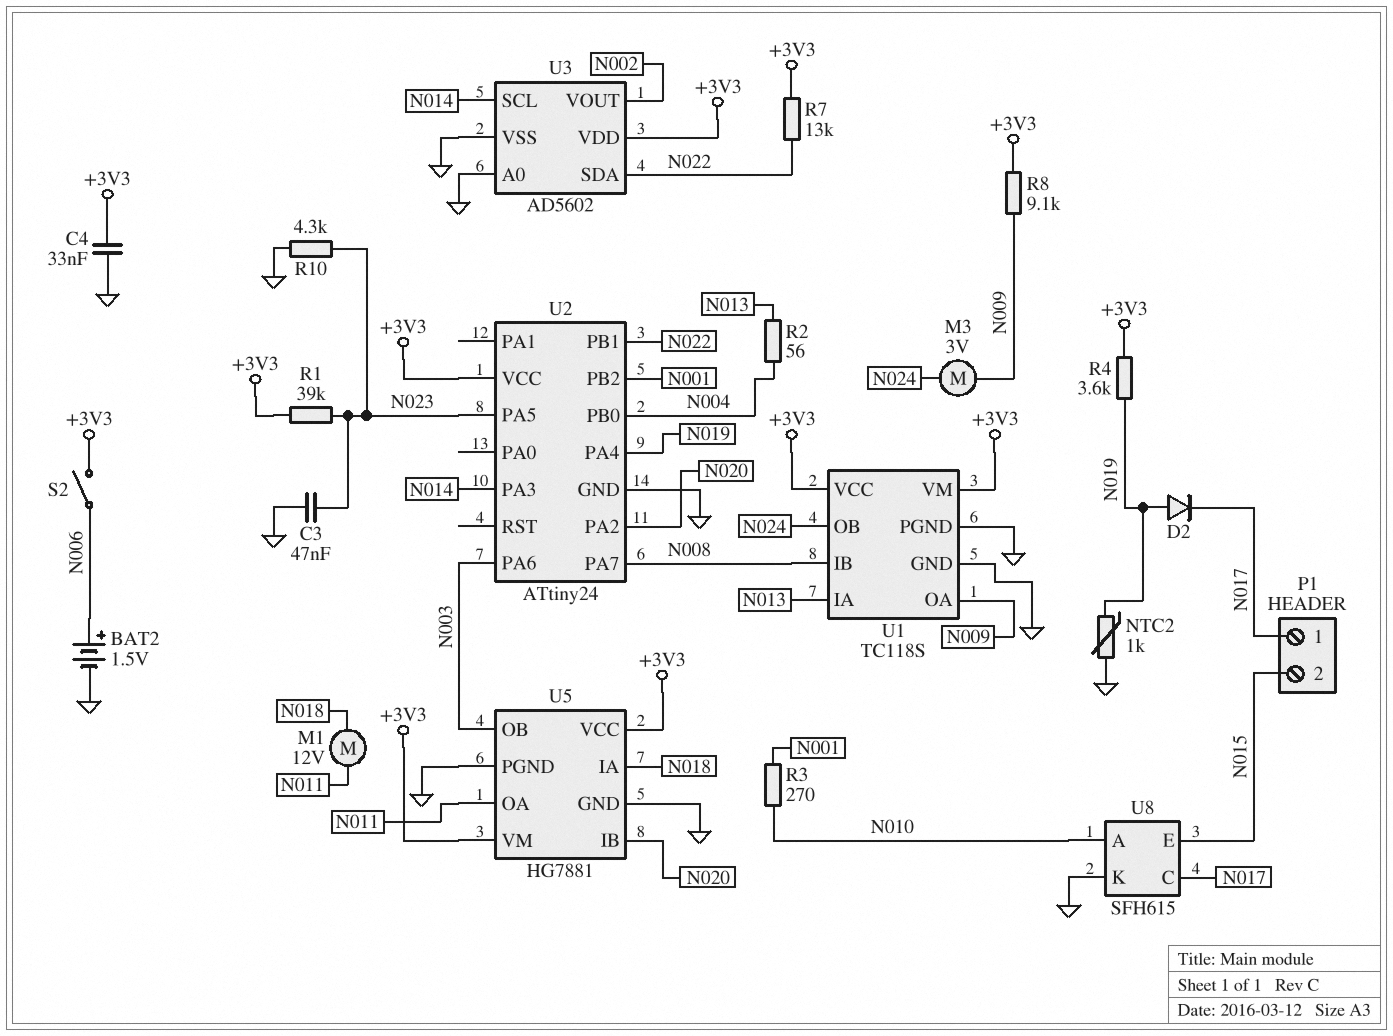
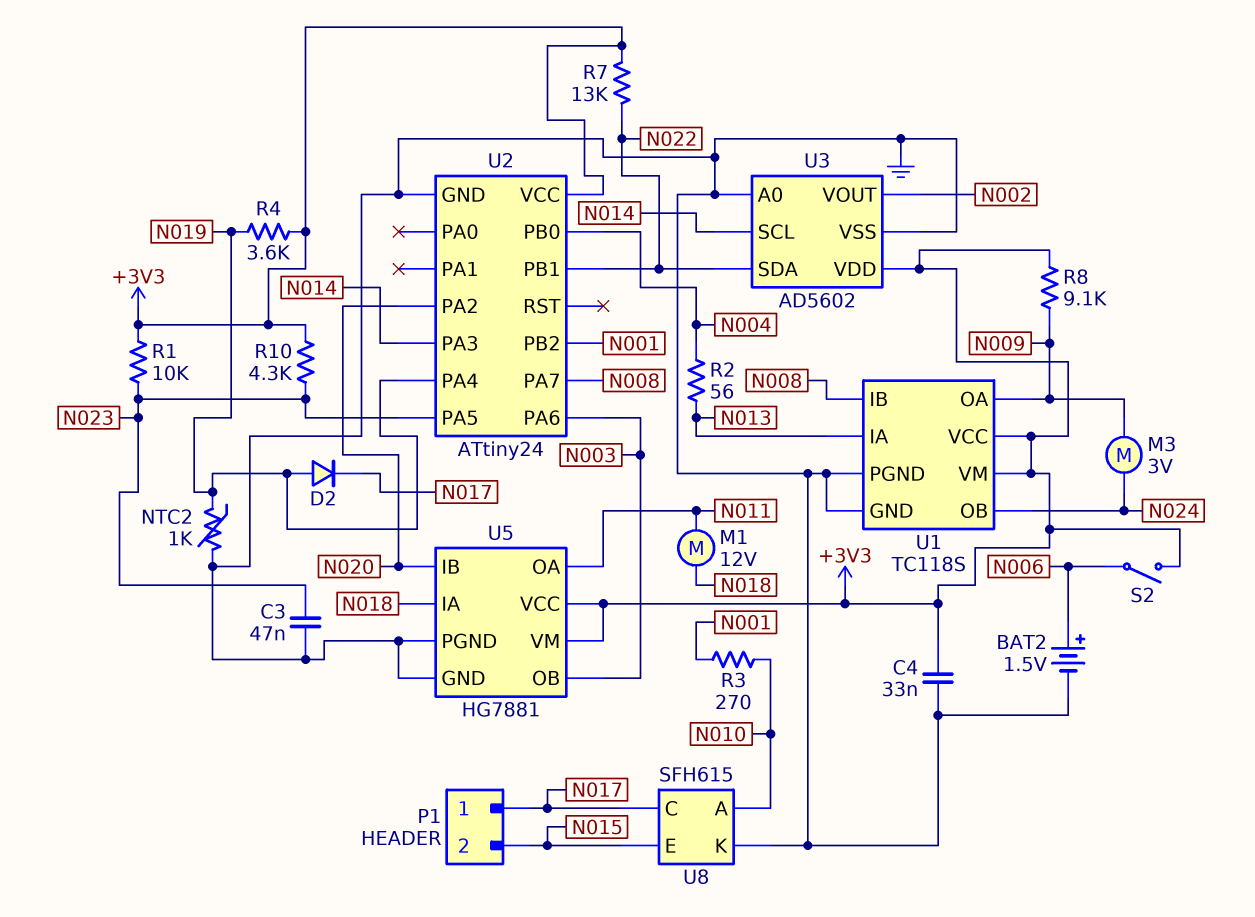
R1: 39k (+3V3, N023) -> 10k (+3V3, N023)
R10: 4.3k (GND, N023) -> 4.3k (+3V3, N023)

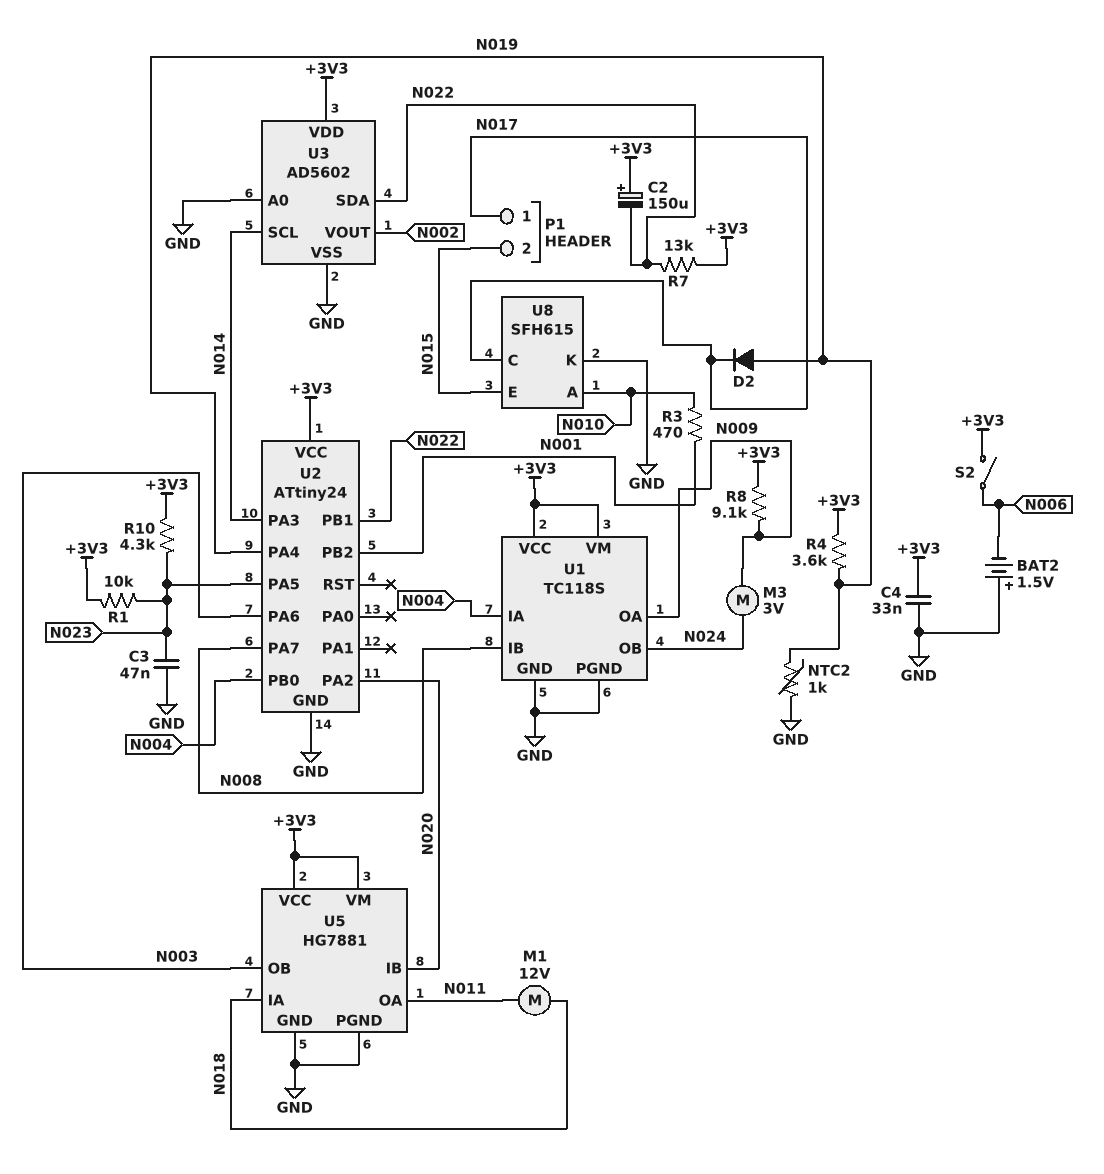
BAT2: 1.5V (plus N006, minus GND) -> 1.5V (plus GND, minus N006)
C2: none -> 150uF (plus +3V3, minus N022)
R2: 56 (N004, N013) -> none
R3: 270 (N001, N010) -> 470 (N001, N010)
U1 pin IA: N013 -> N004

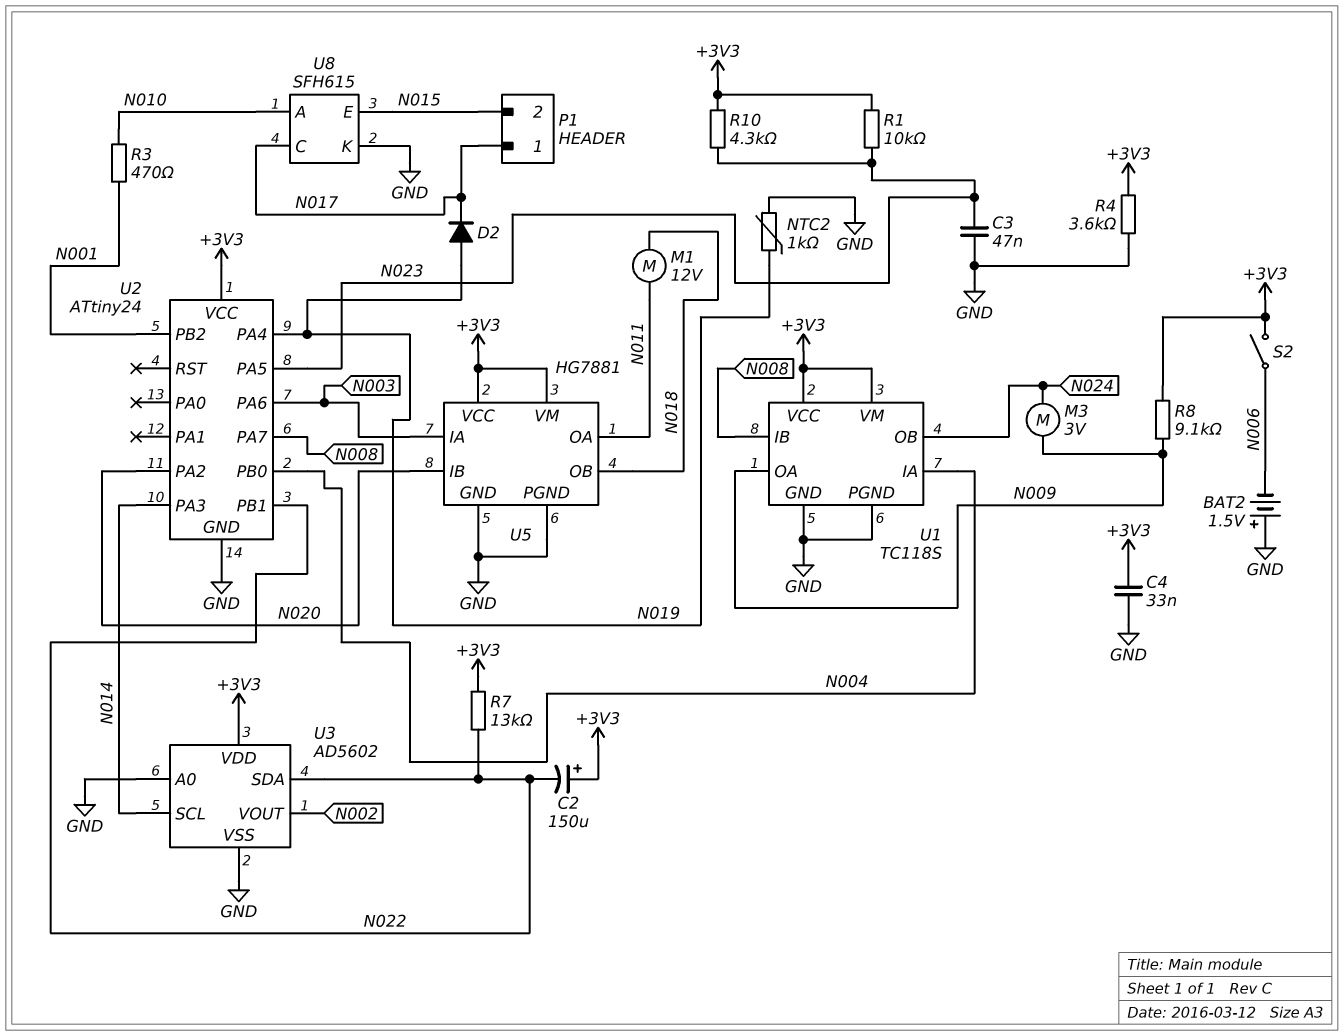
R4: 3.6k (+3V3, N019) -> 3.6k (+3V3, GND)
U5 pin IA: N018 -> N003
U5 pin OB: N003 -> N018

